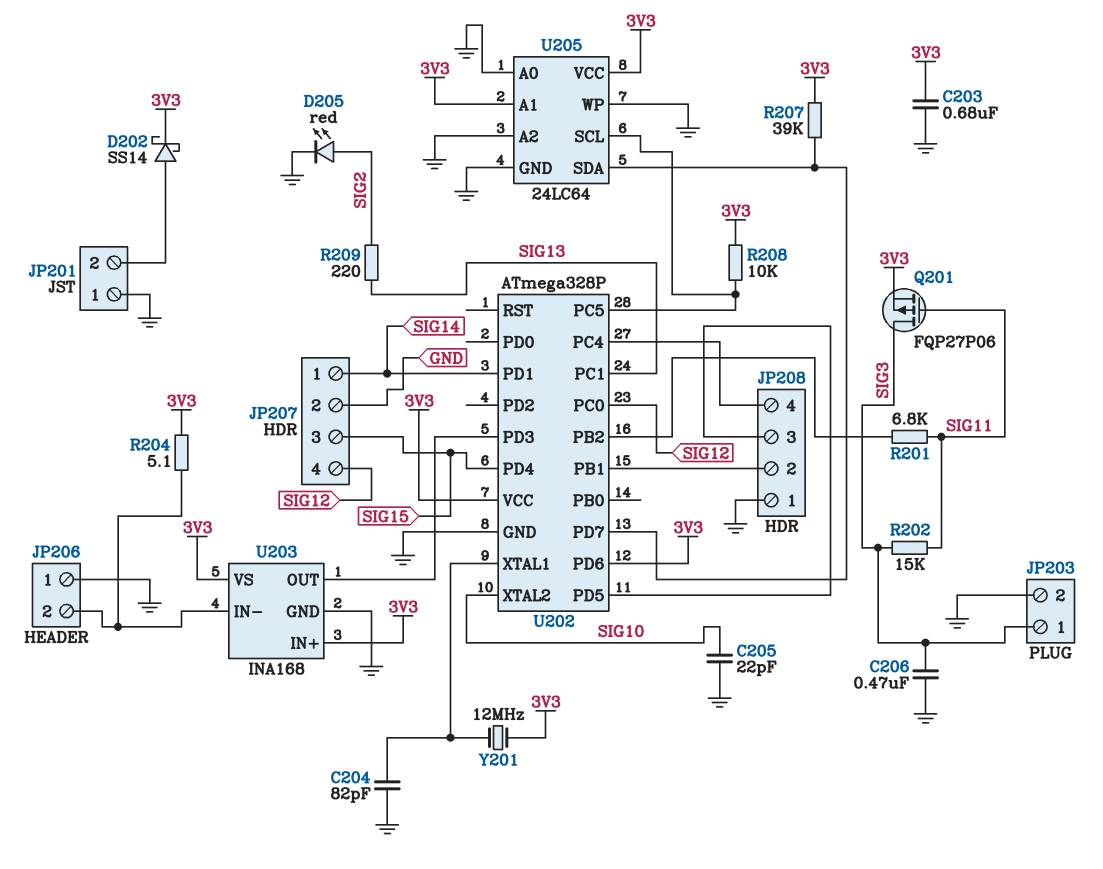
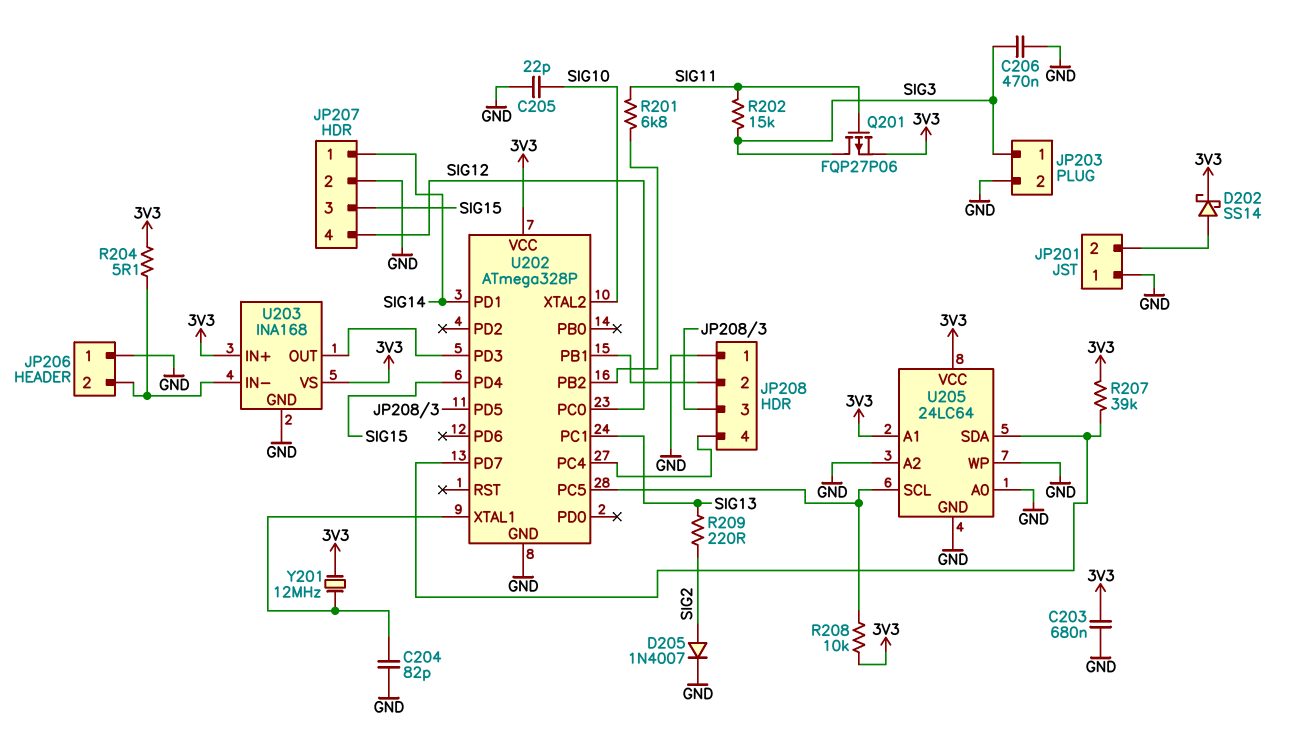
D205: LED red (A SIG2, K GND) -> diode 1N4007 (A SIG2, K GND)
U202 pin PD6: 3V3 -> none

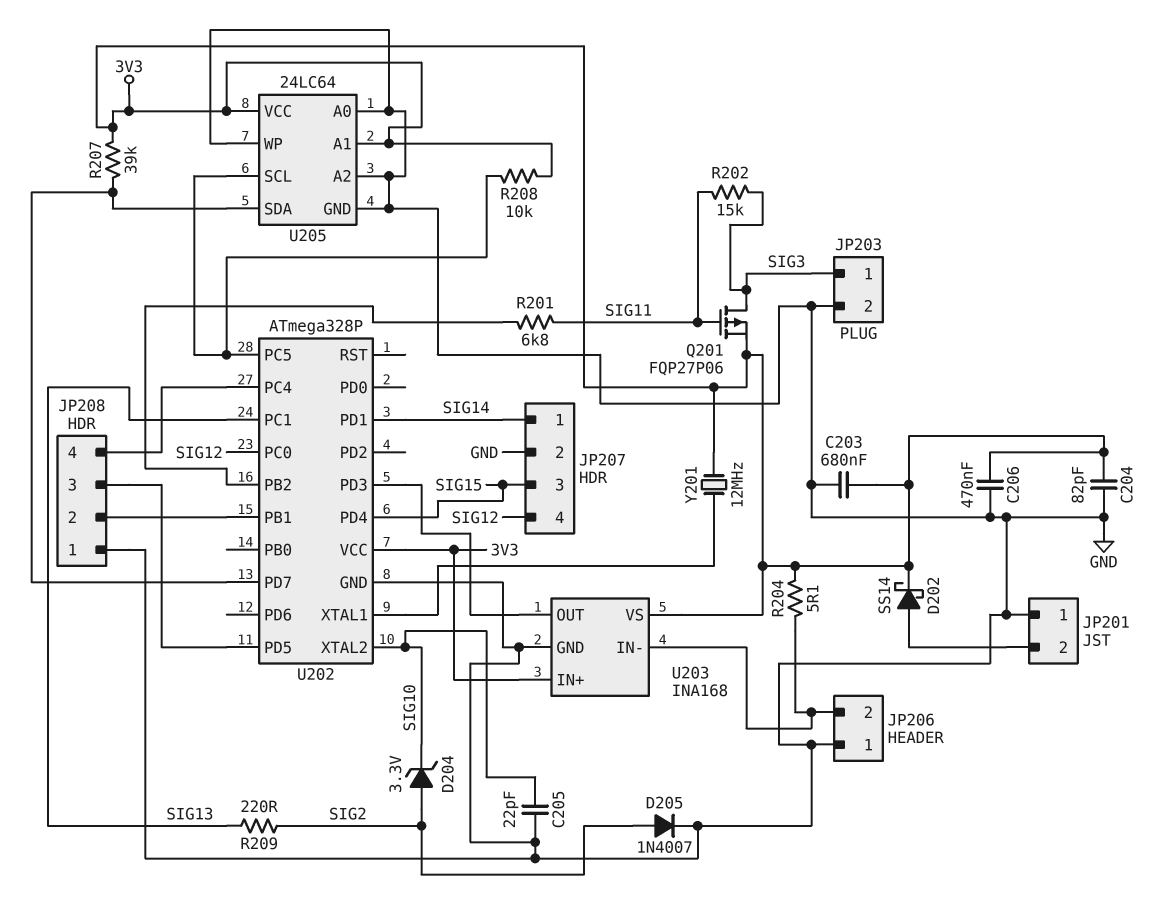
C204: 82pF (GND, U202/XTAL1) -> 82pF (3V3, GND)
C206: 470nF (GND, SIG3) -> 470nF (3V3, GND)
D204: none -> zener 3.3V (A SIG2, K SIG10)

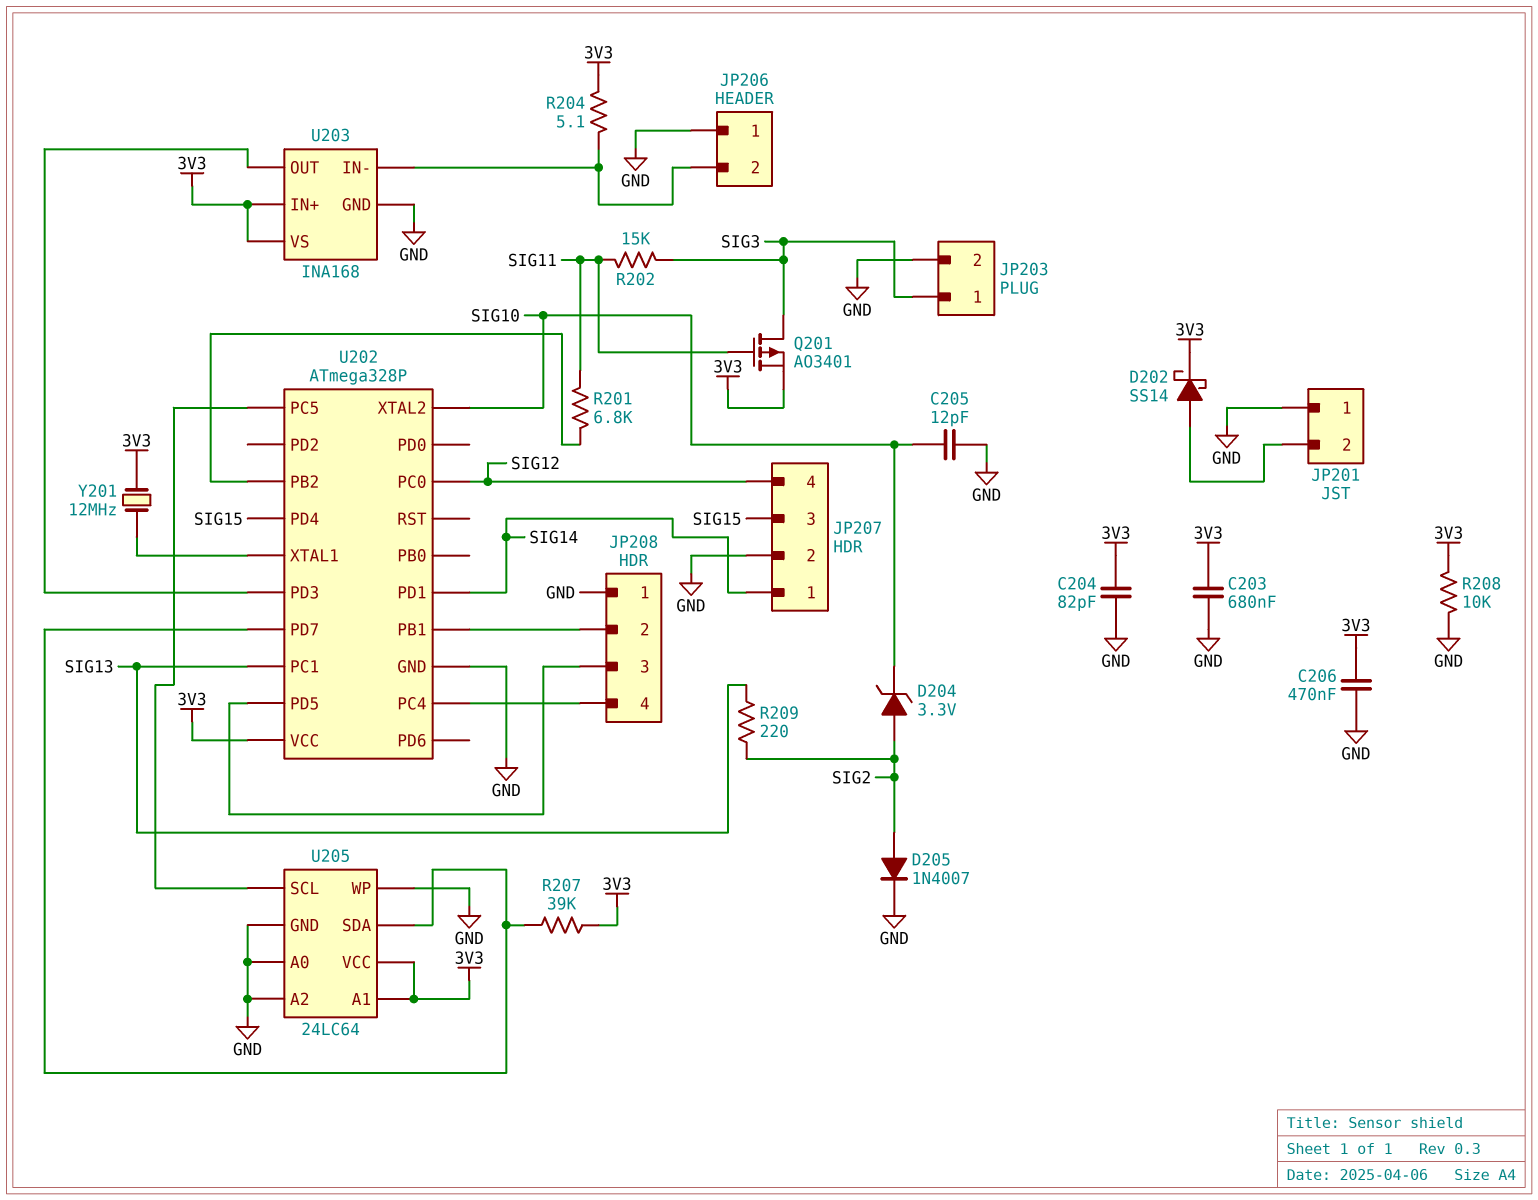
C205: 22pF (GND, SIG10) -> 12pF (GND, SIG10)
Q201: PMOS FQP27P06 (G SIG11, D SIG3, S 3V3) -> PMOS AO3401 (G SIG11, D SIG3, S 3V3)
R208: 10k (3V3, U202/PC5) -> 10k (3V3, GND)

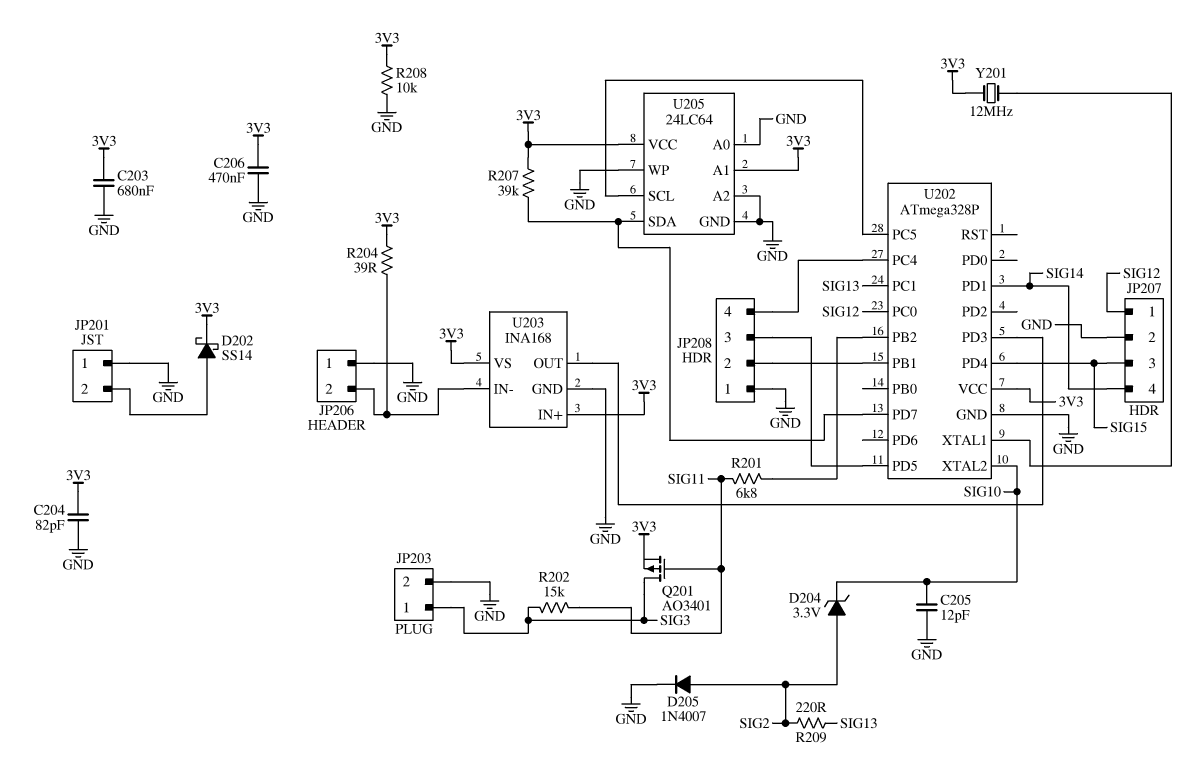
JP207 pin 1: SIG14 -> SIG12
JP207 pin 4: SIG12 -> SIG14
R204: 5.1 (3V3, JP206/2) -> 39 (3V3, JP206/2)

